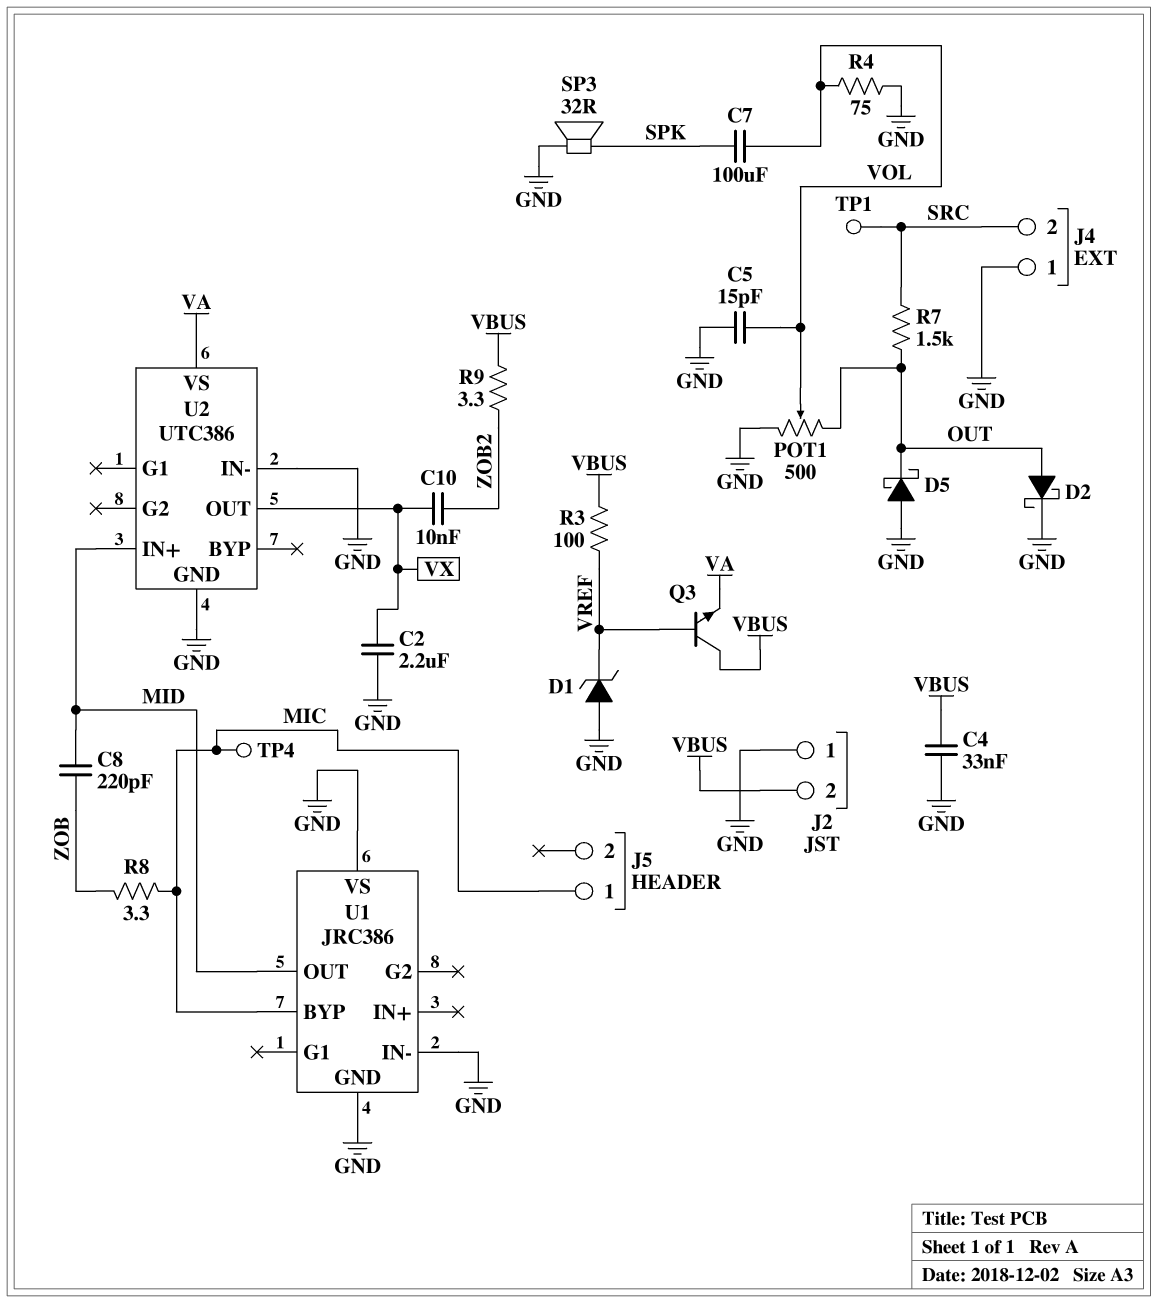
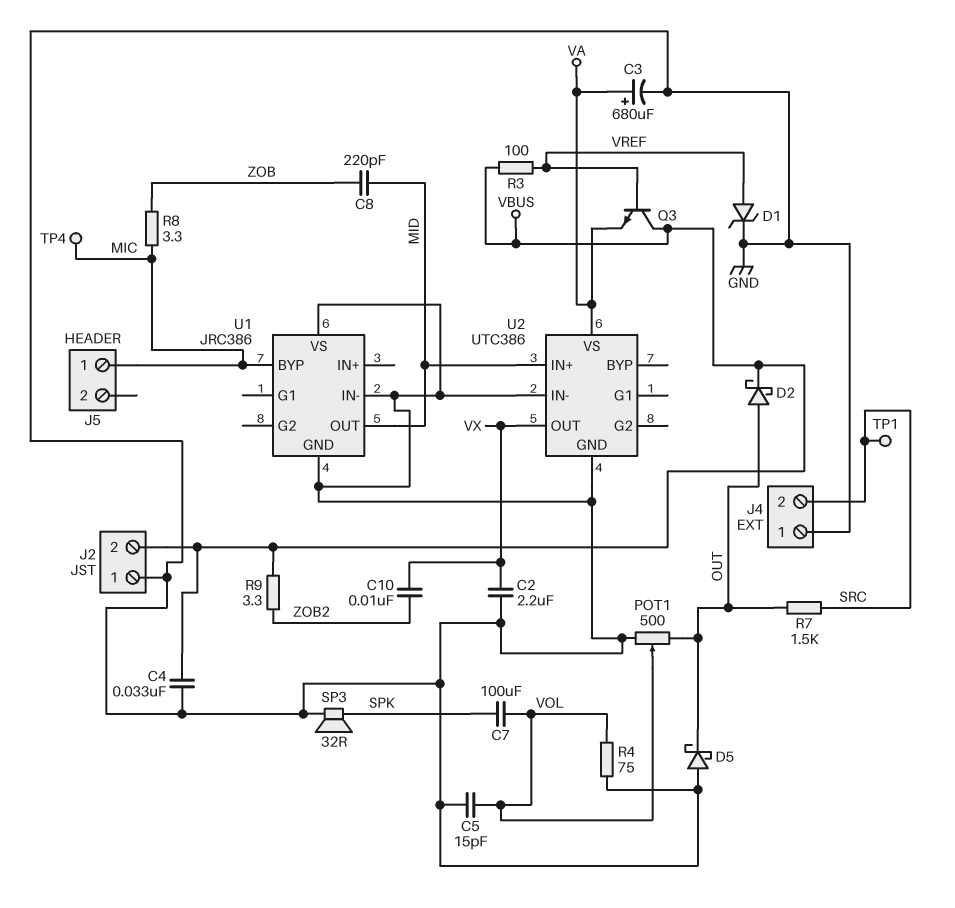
C3: none -> 680uF (plus VA, minus GND)
D1: zener (A GND, K VREF) -> zener (A VREF, K GND)
D2: schottky (A OUT, K GND) -> schottky (A OUT, K VBUS)

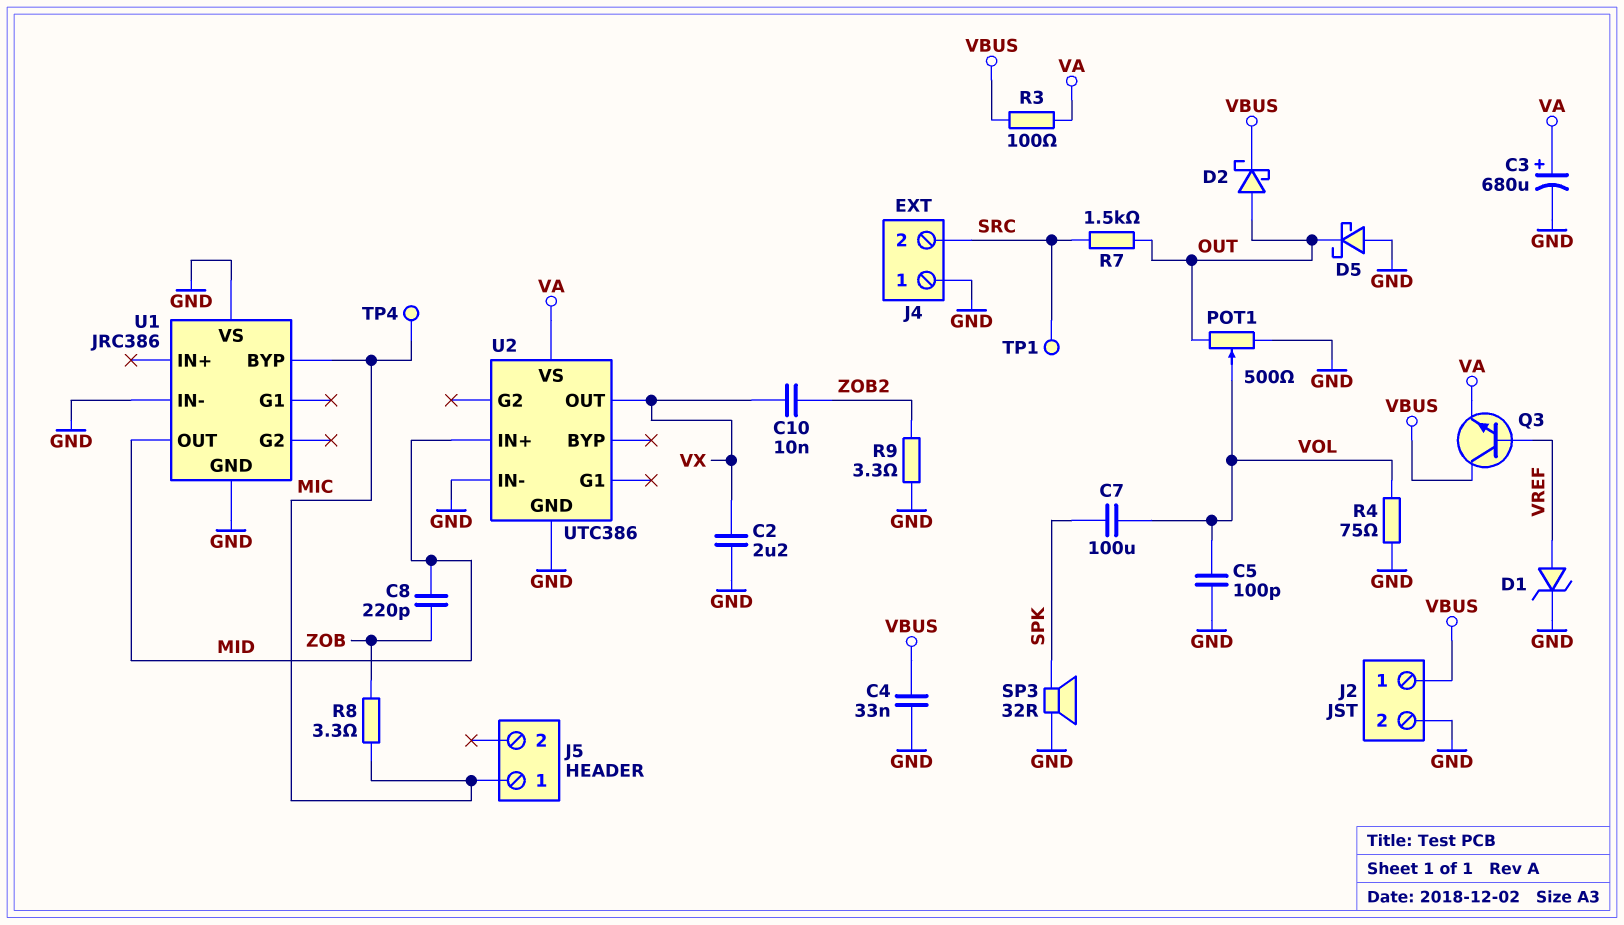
C5: 15pF (GND, VOL) -> 100pF (GND, VOL)
J2 pin 1: GND -> VBUS
J2 pin 2: VBUS -> GND
R3: 100 (VBUS, VREF) -> 100 (VA, VBUS)
R9: 3.3 (VBUS, ZOB2) -> 3.3 (GND, ZOB2)

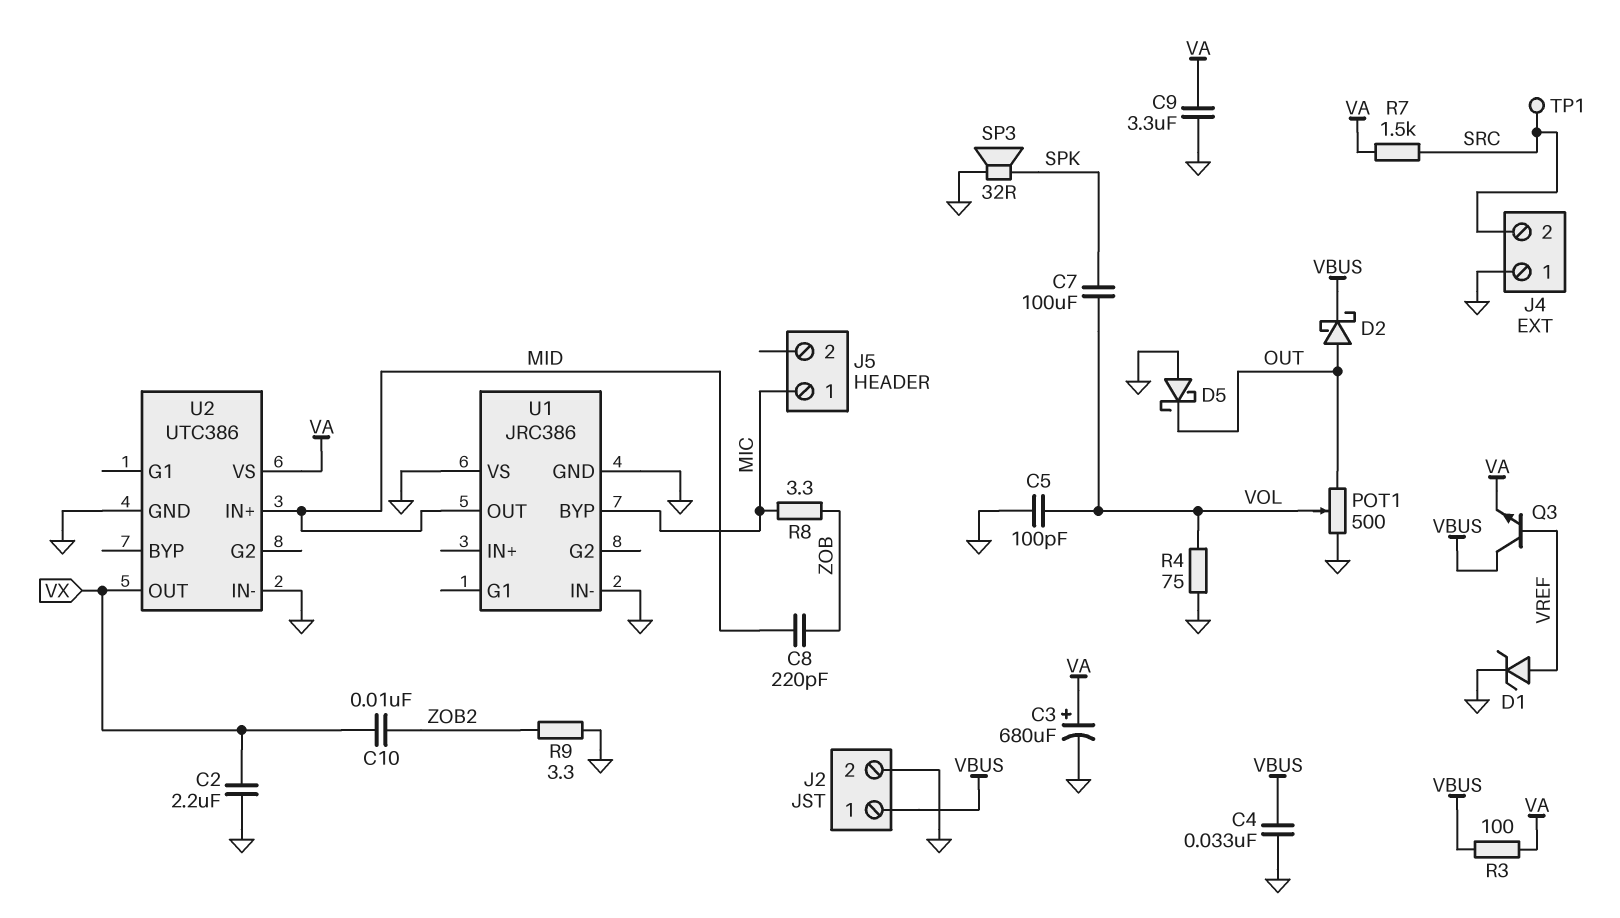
C9: none -> 3.3uF (GND, VA)
R7: 1.5k (OUT, SRC) -> 1.5k (SRC, VA)
TP4: test point (MIC) -> none

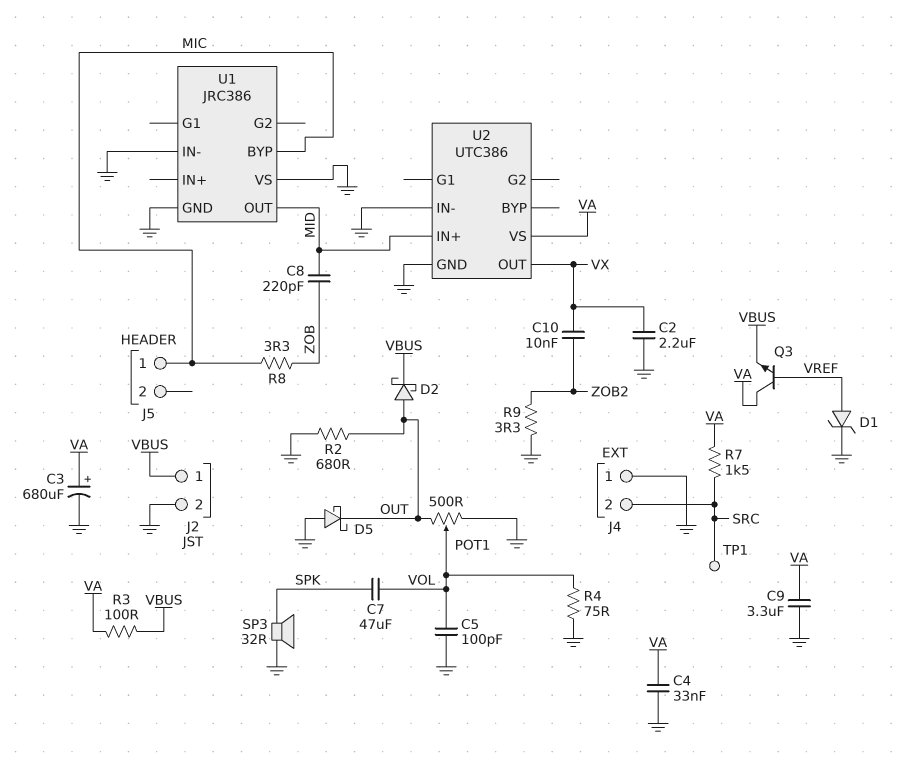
C4: 33nF (GND, VBUS) -> 33nF (GND, VA)
C7: 100uF (SPK, VOL) -> 47uF (SPK, VOL)
Q3: NPN (B VREF, C VBUS, E VA) -> NPN (B VREF, C VA, E VBUS)
R2: none -> 680 (GND, OUT)

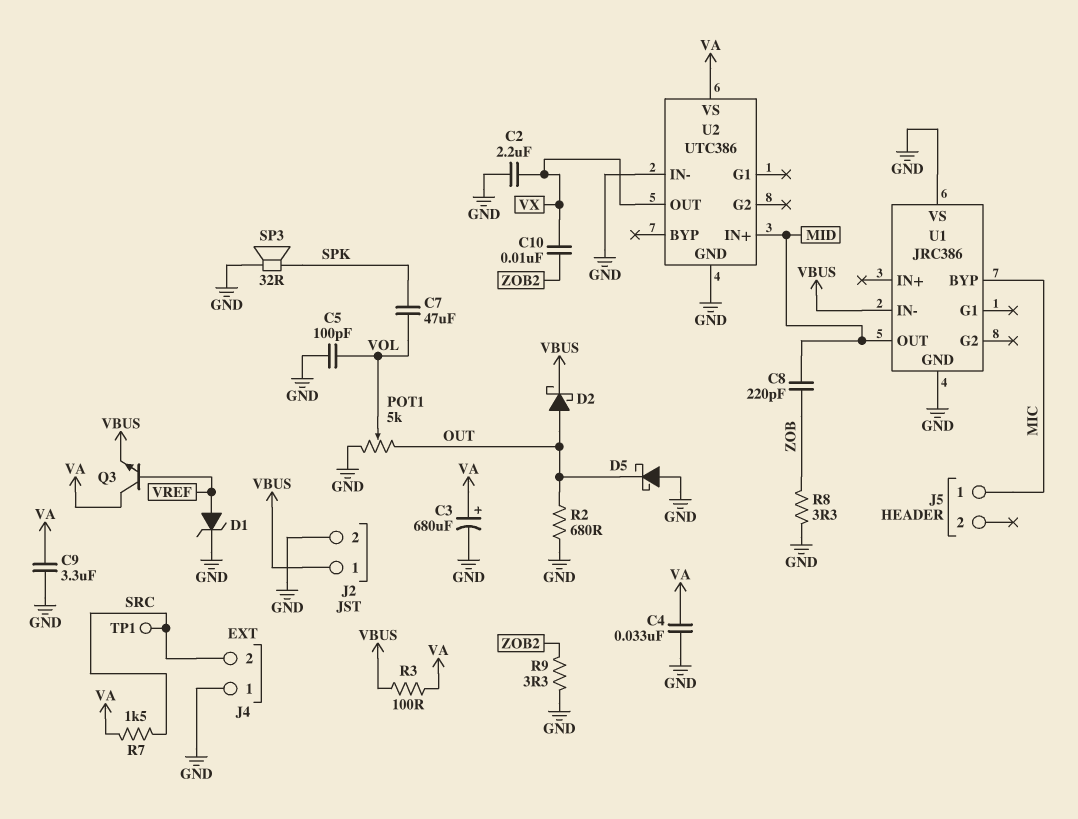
POT1: 500 (GND, OUT, wiper VOL) -> 5k (GND, OUT, wiper VOL)
R4: 75 (GND, VOL) -> none
R8: 3.3 (MIC, ZOB) -> 3.3 (GND, ZOB)
U1 pin IN-: GND -> VBUS

